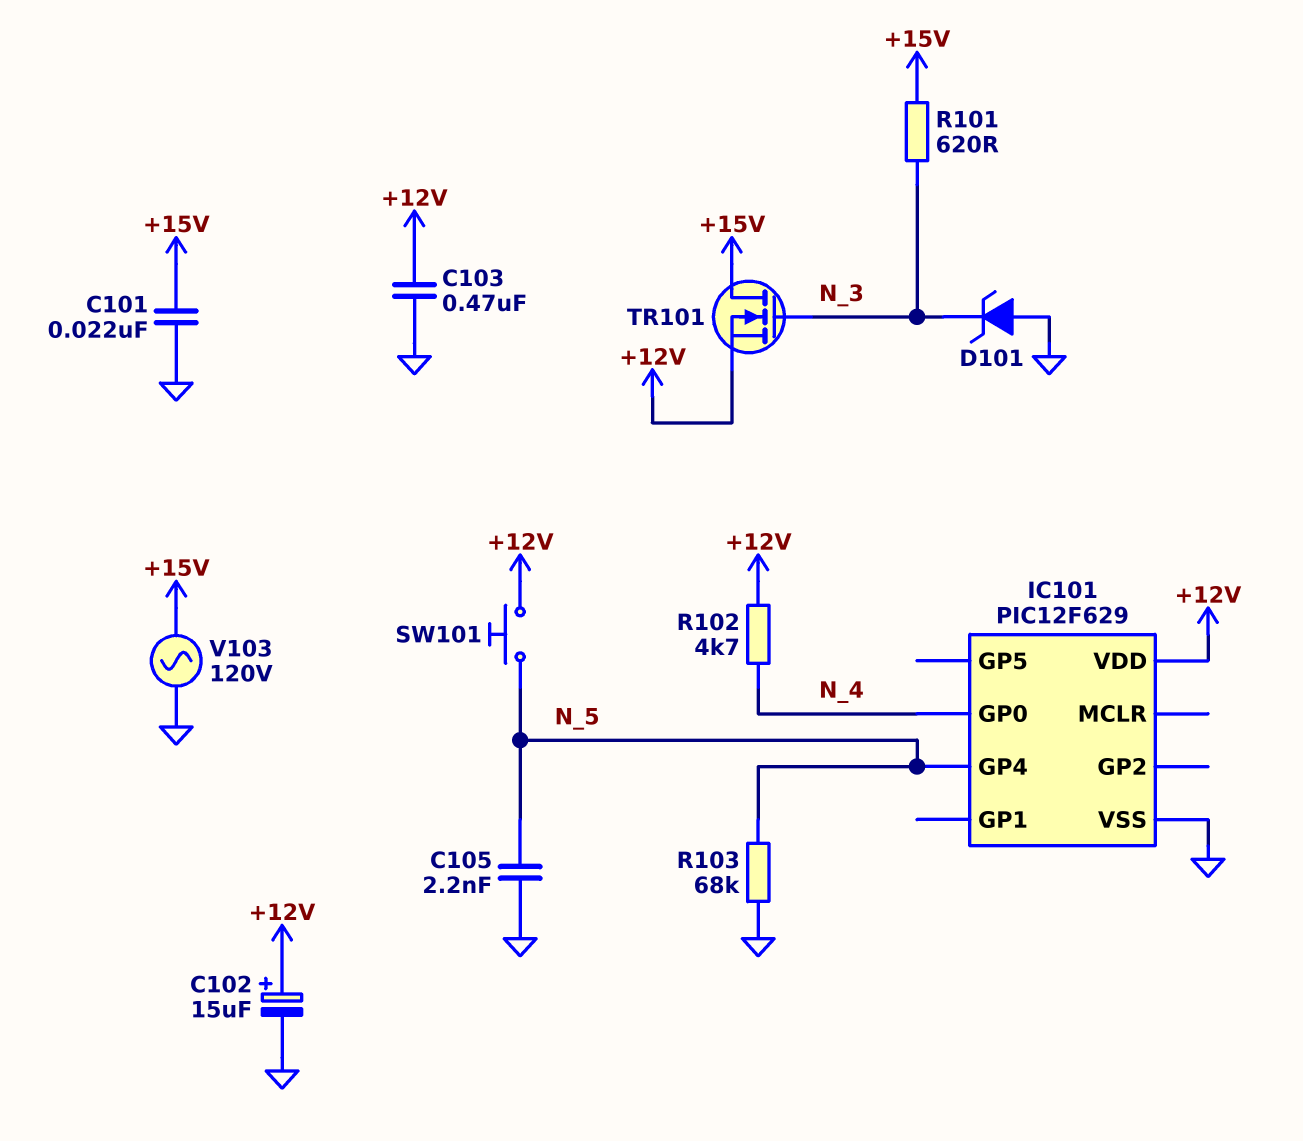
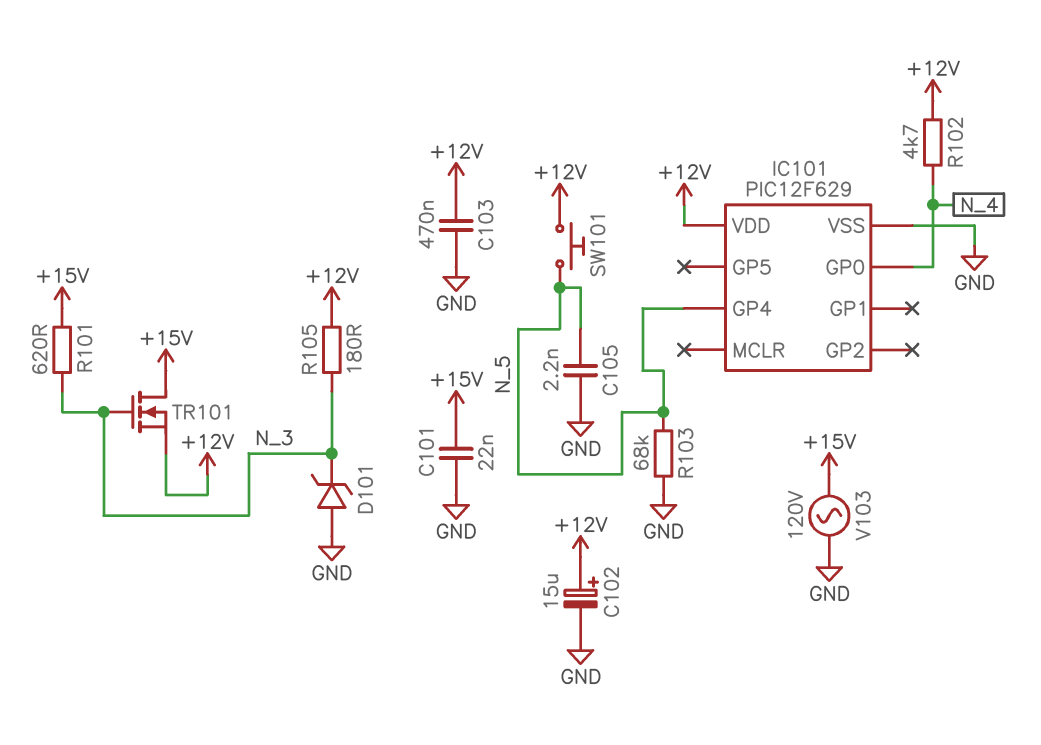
R105: none -> 180 (+12V, N_3)

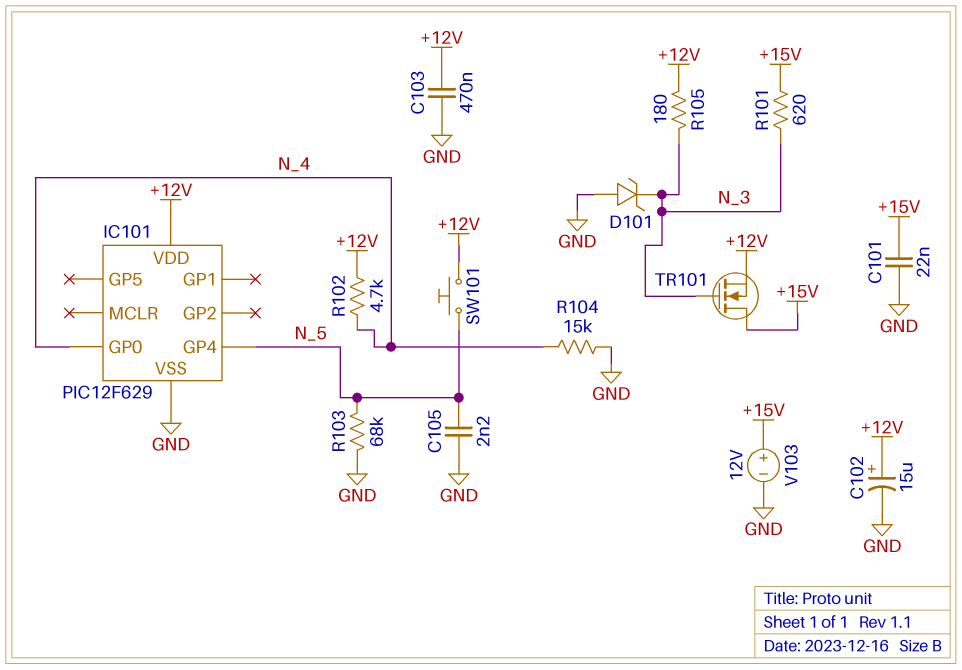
R104: none -> 15k (GND, N_4)
V103: AC 120V (+15V, GND) -> 12V (plus +15V, minus GND)

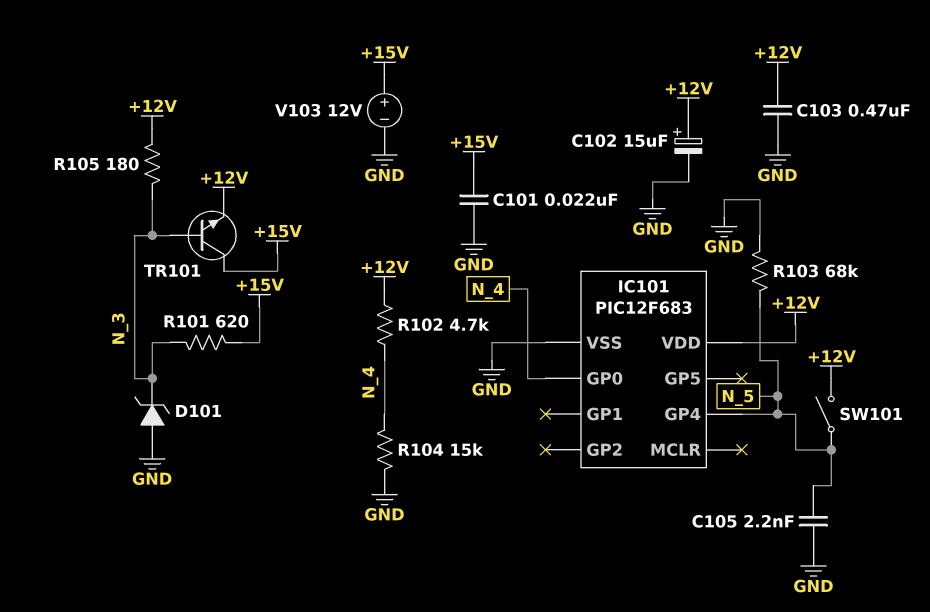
IC101: PIC12F629 -> PIC12F683
SW101: button (+12V, N_5) -> switch (+12V, N_5)
TR101: NMOS (G N_3, D +15V, S +12V) -> NPN (B N_3, C +15V, E +12V)

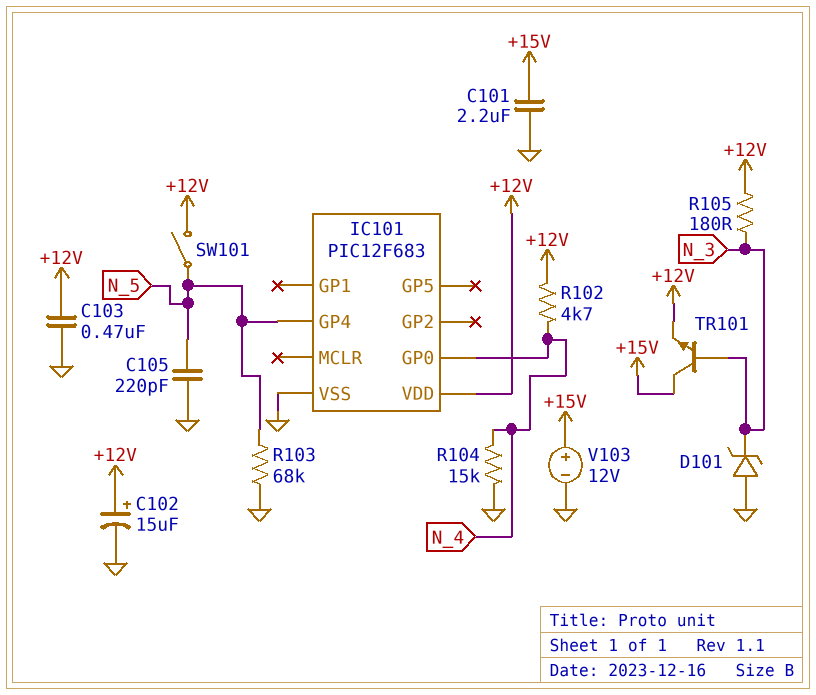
C101: 22nF (+15V, GND) -> 2.2uF (+15V, GND)
C105: 2.2nF (GND, N_5) -> 220pF (GND, N_5)
R101: 620 (+15V, N_3) -> none

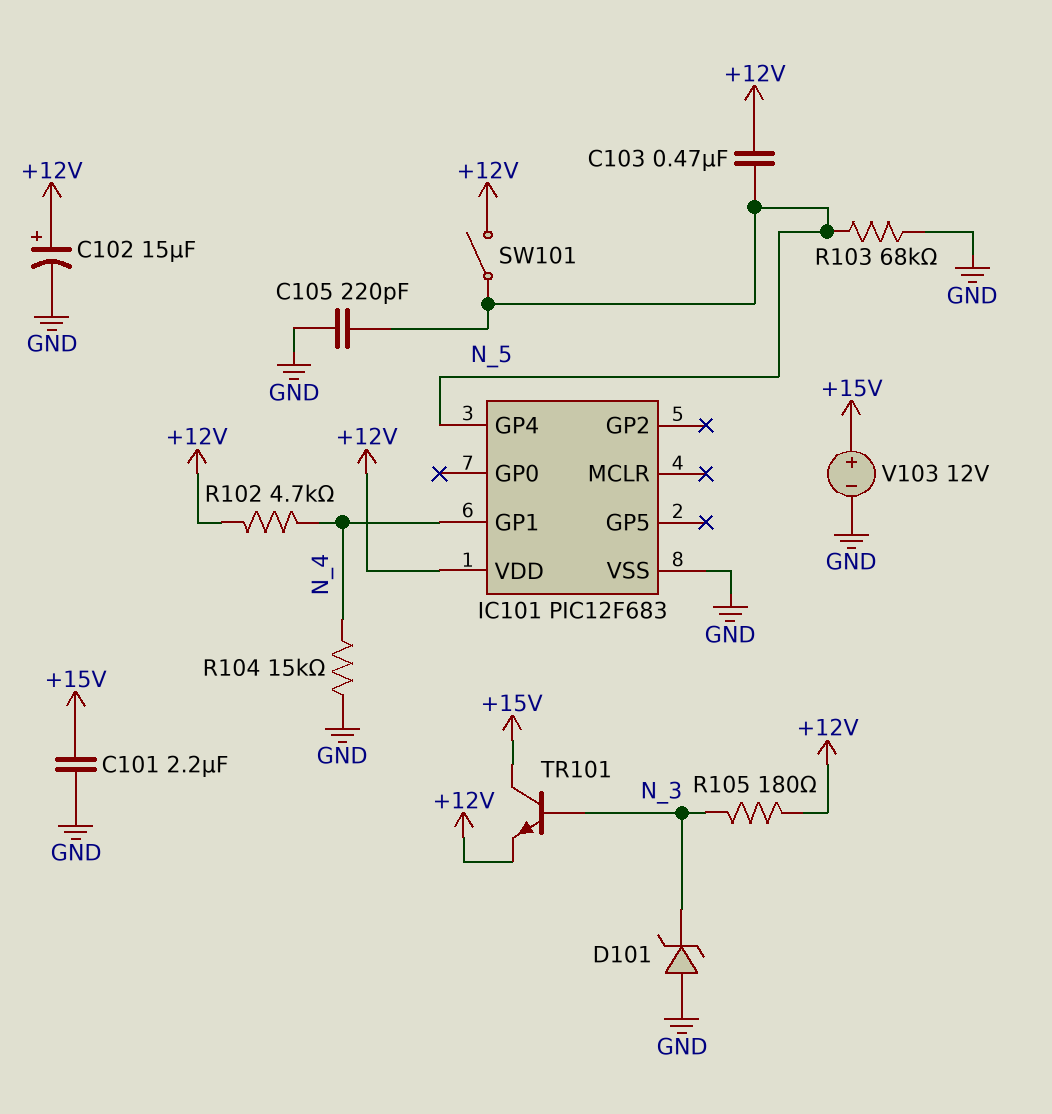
C103: 470nF (+12V, GND) -> 470nF (+12V, N_5)
IC101 pin GP0: N_4 -> none
IC101 pin GP1: none -> N_4

